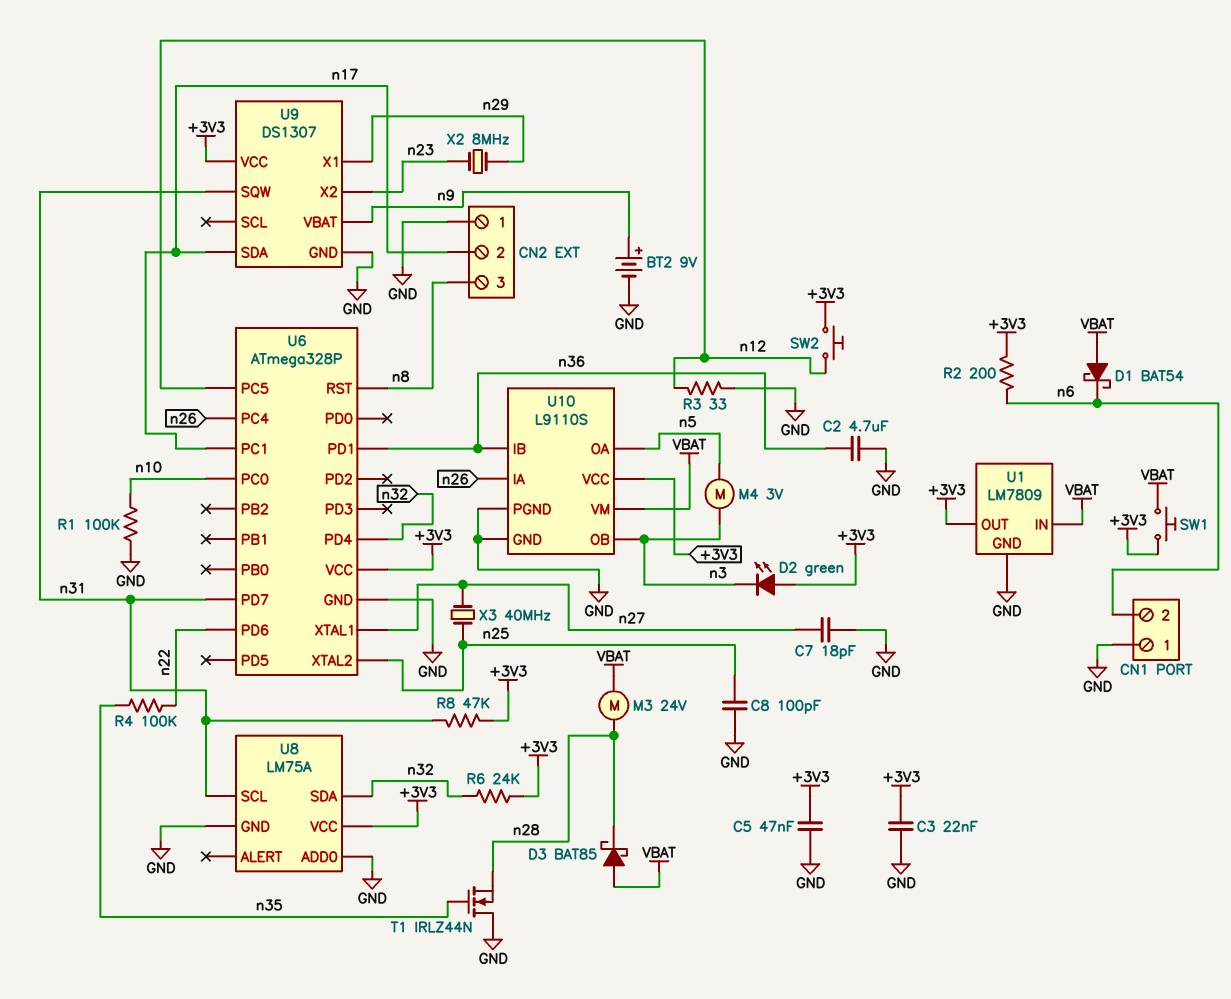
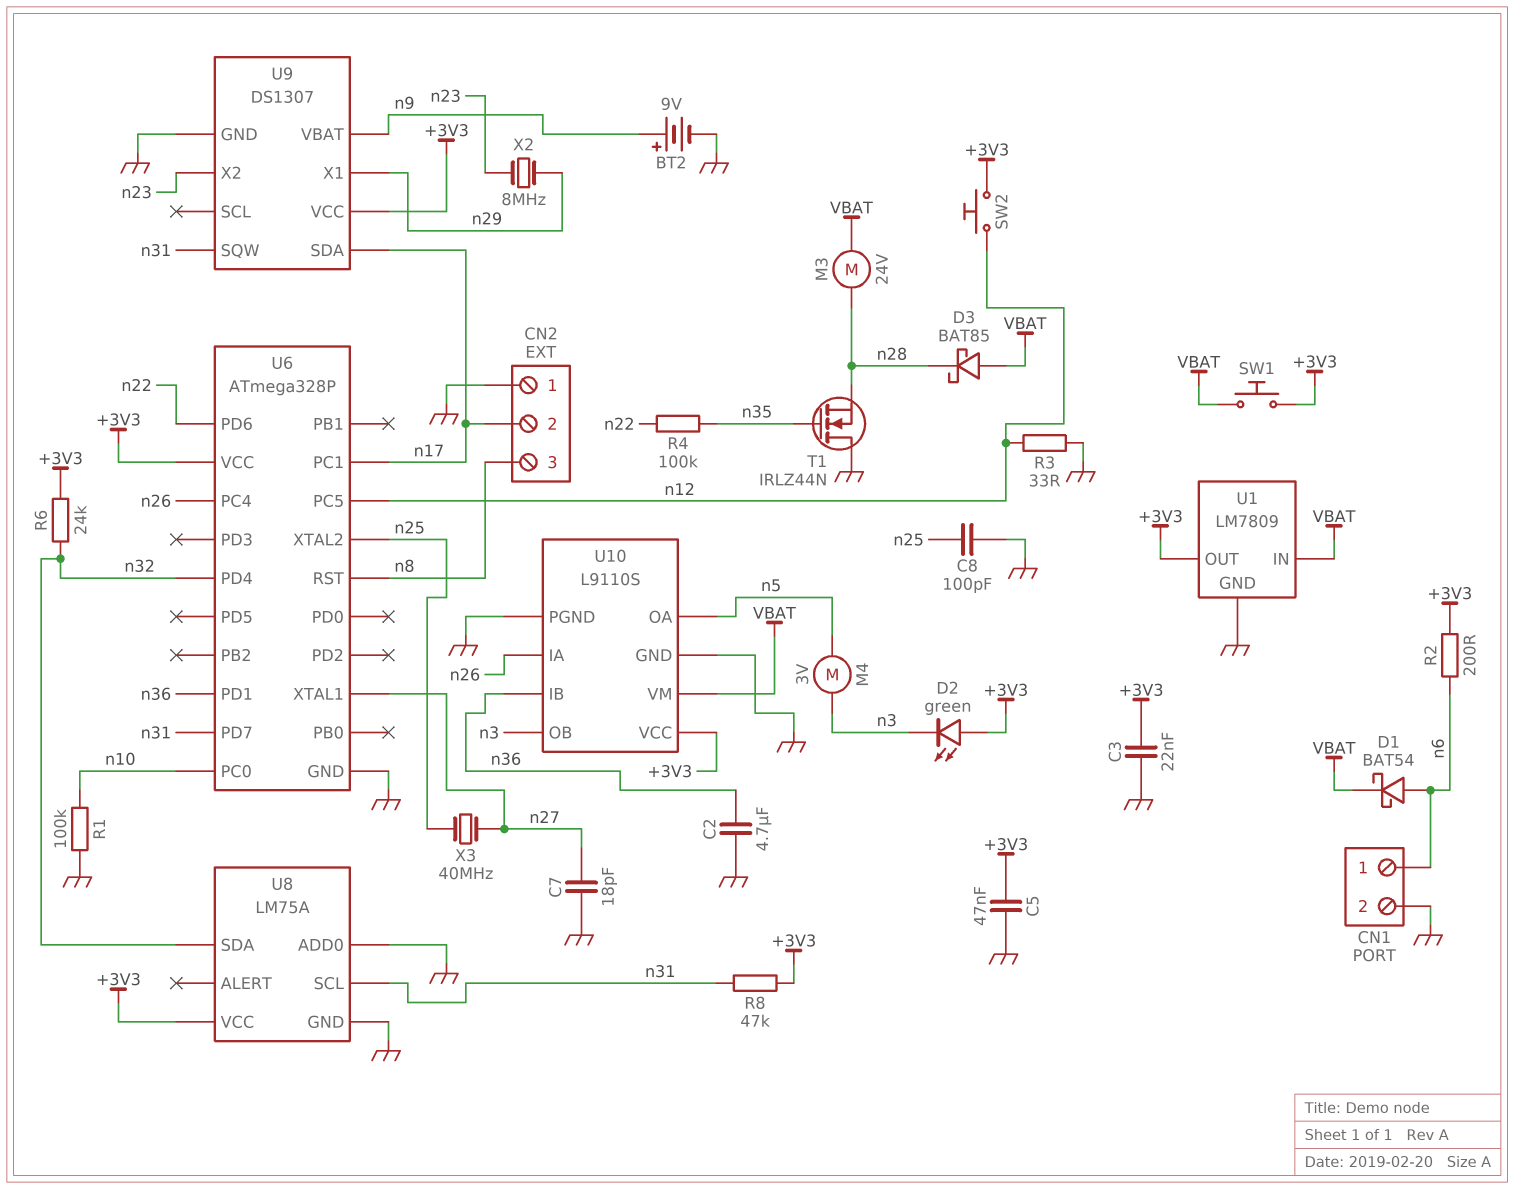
CN1 pin 1: GND -> n6
CN1 pin 2: n6 -> GND
D1: schottky BAT54 (A VBAT, K n6) -> schottky BAT54 (A n6, K VBAT)

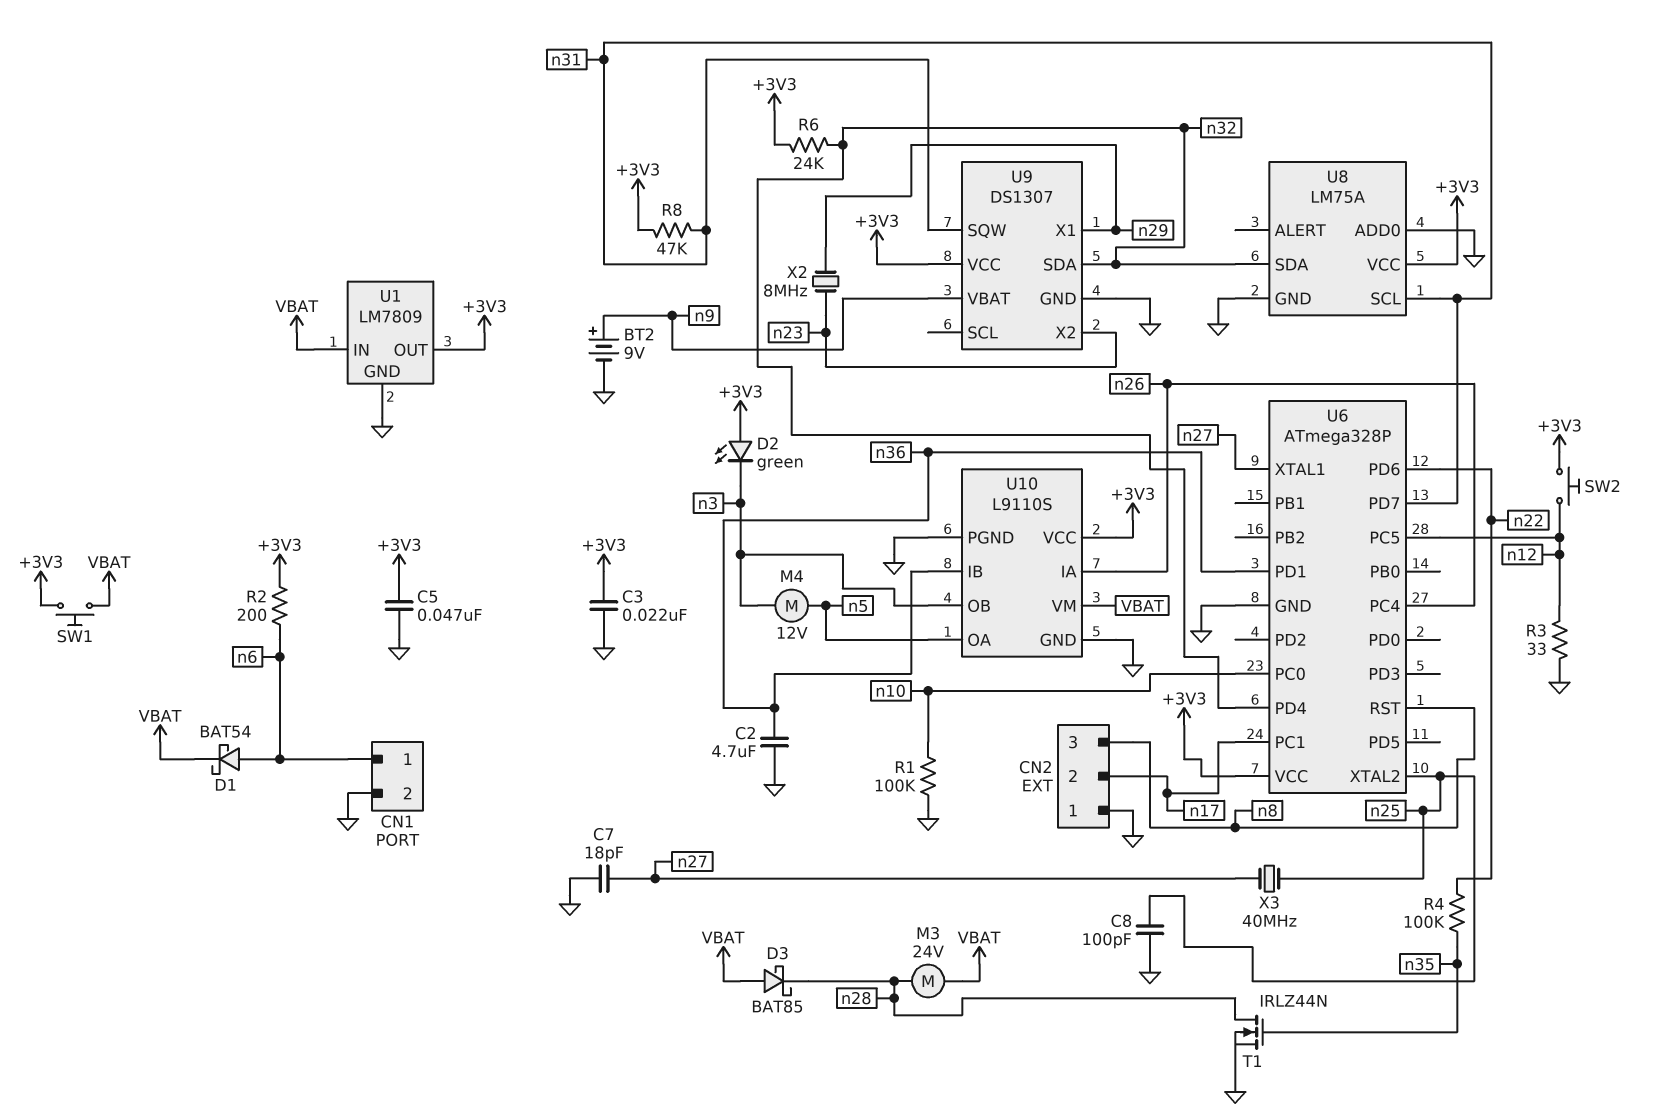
M4: motor 3V (n3, n5) -> motor 12V (n3, n5)
T1: NMOS IRLZ44N (G n35, D GND, S n28) -> NMOS IRLZ44N (G n35, D n28, S GND)
U9 pin SDA: n17 -> n32

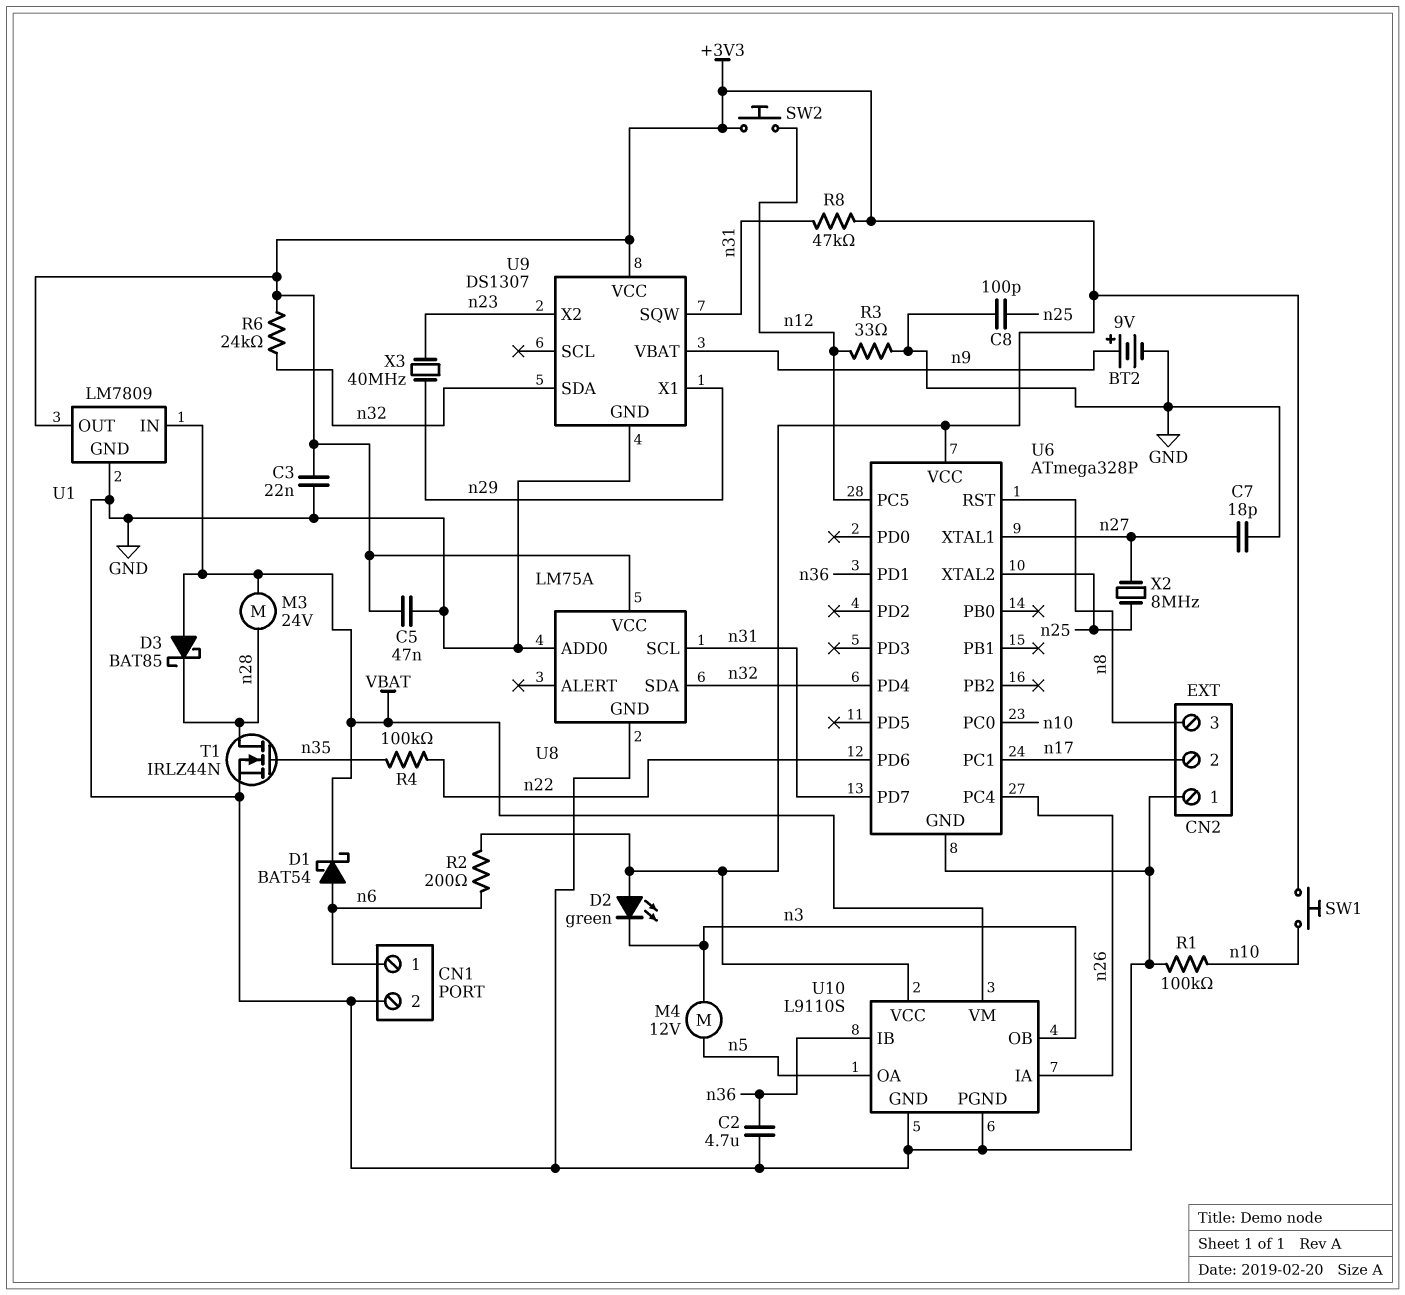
SW1: button (+3V3, VBAT) -> button (+3V3, n10)
X2: 8MHz (n23, n29) -> 8MHz (n25, n27)
X3: 40MHz (n25, n27) -> 40MHz (n23, n29)

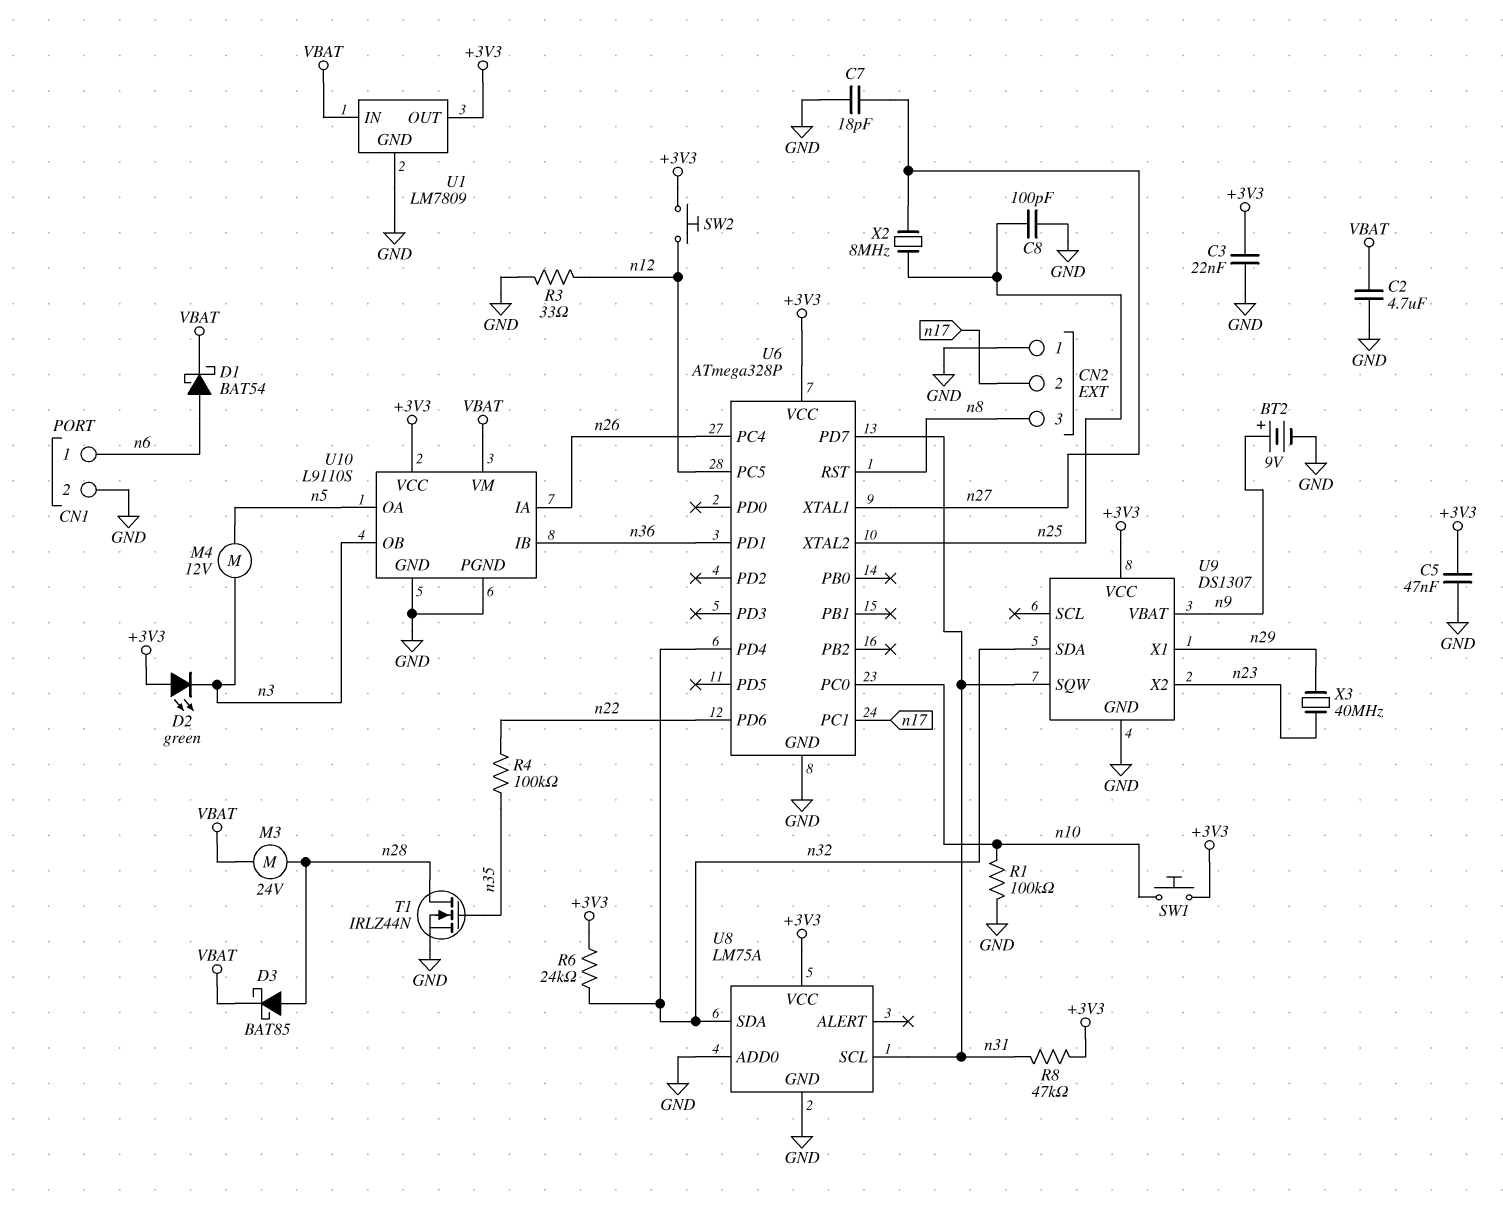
C2: 4.7uF (GND, n36) -> 4.7uF (GND, VBAT)
D3: schottky BAT85 (A VBAT, K n28) -> schottky BAT85 (A n28, K VBAT)
R2: 200 (+3V3, n6) -> none

